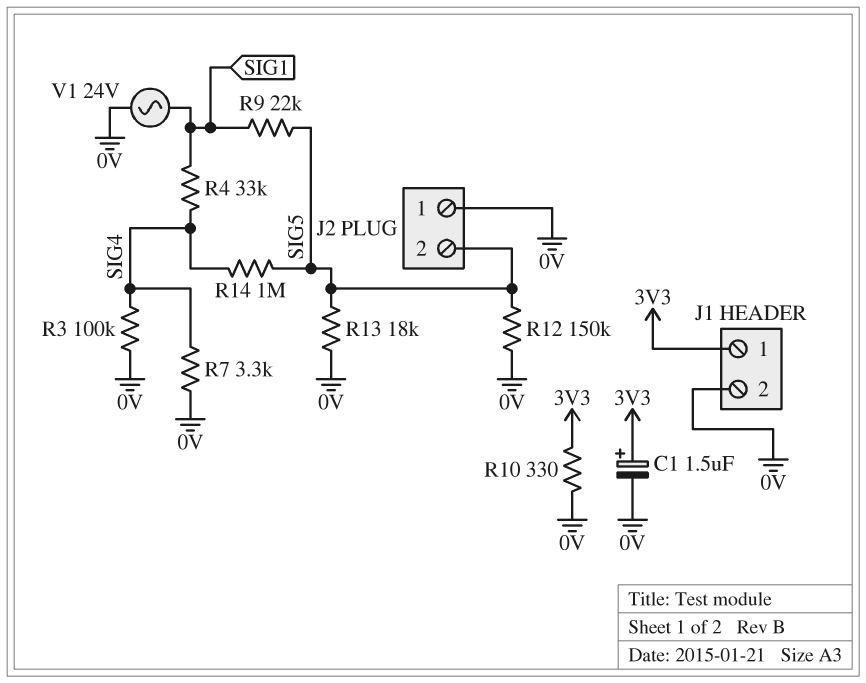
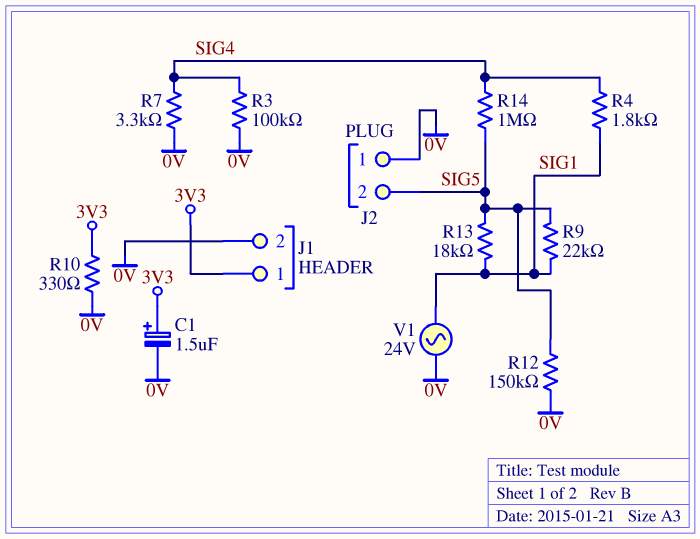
R4: 33k (SIG1, SIG4) -> 1.8k (SIG1, SIG4)
R13: 18k (0V, SIG5) -> 18k (SIG1, SIG5)

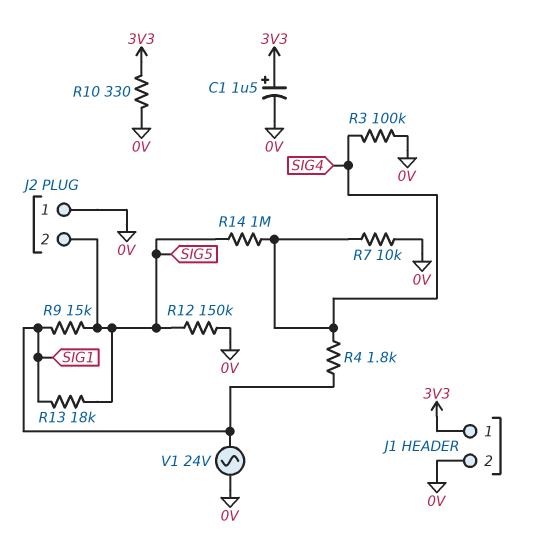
R7: 3.3k (0V, SIG4) -> 10k (0V, SIG4)
R9: 22k (SIG1, SIG5) -> 15k (SIG1, SIG5)

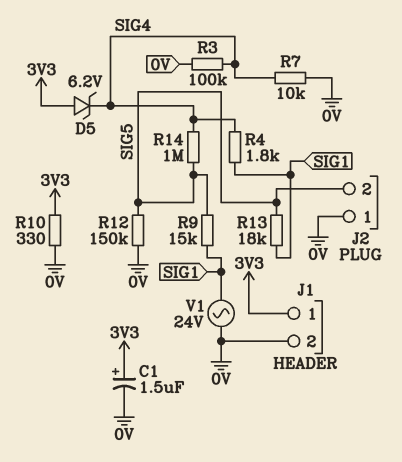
D5: none -> zener 6.2V (A 3V3, K SIG4)

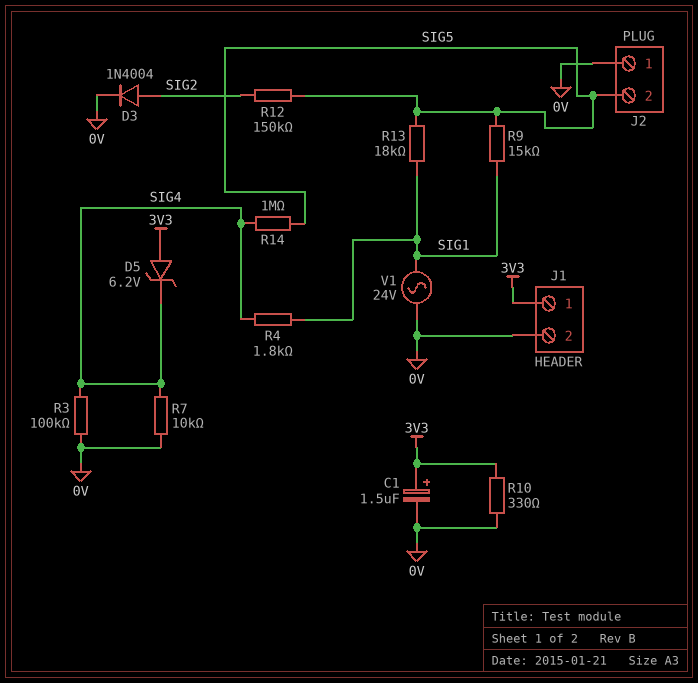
D3: none -> diode 1N4004 (A SIG2, K 0V)
R12: 150k (0V, SIG5) -> 150k (SIG2, SIG5)

